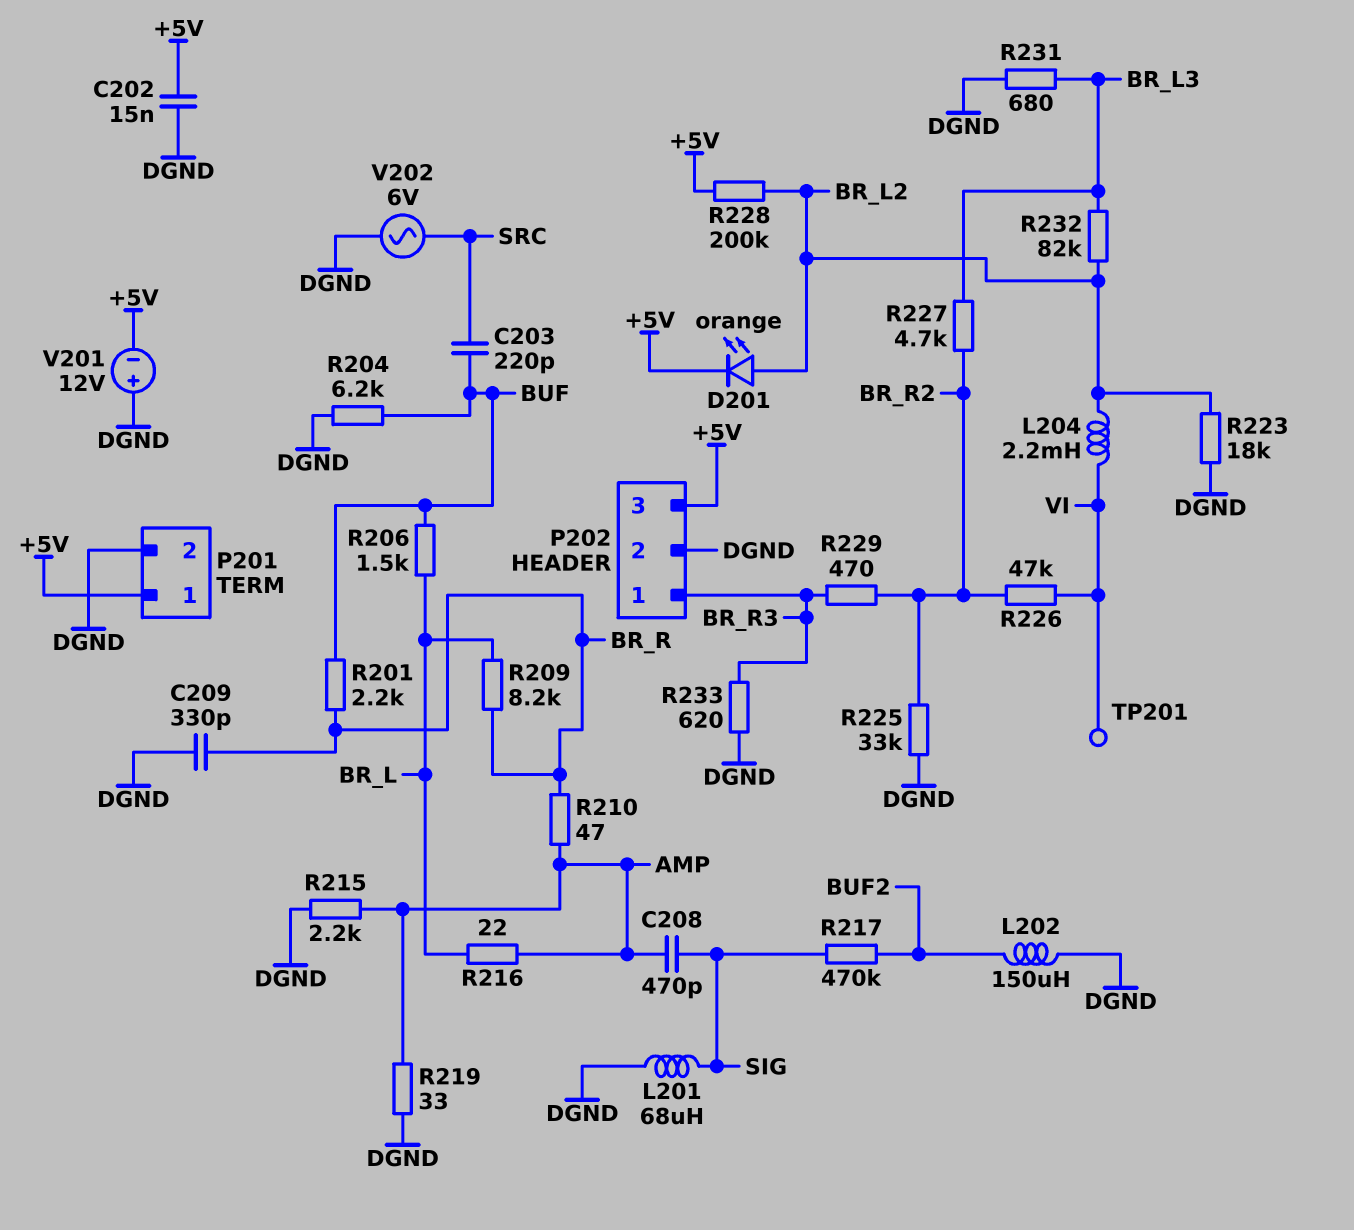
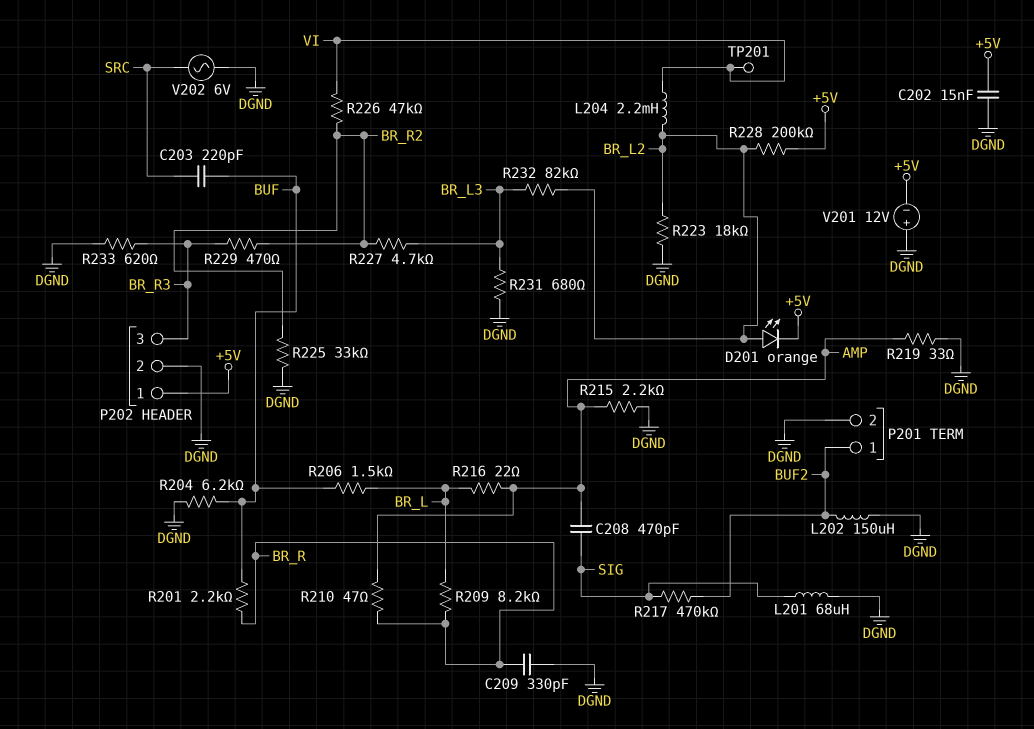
P201 pin 1: +5V -> BUF2
P202 pin 1: BR_R3 -> +5V
P202 pin 3: +5V -> BR_R3

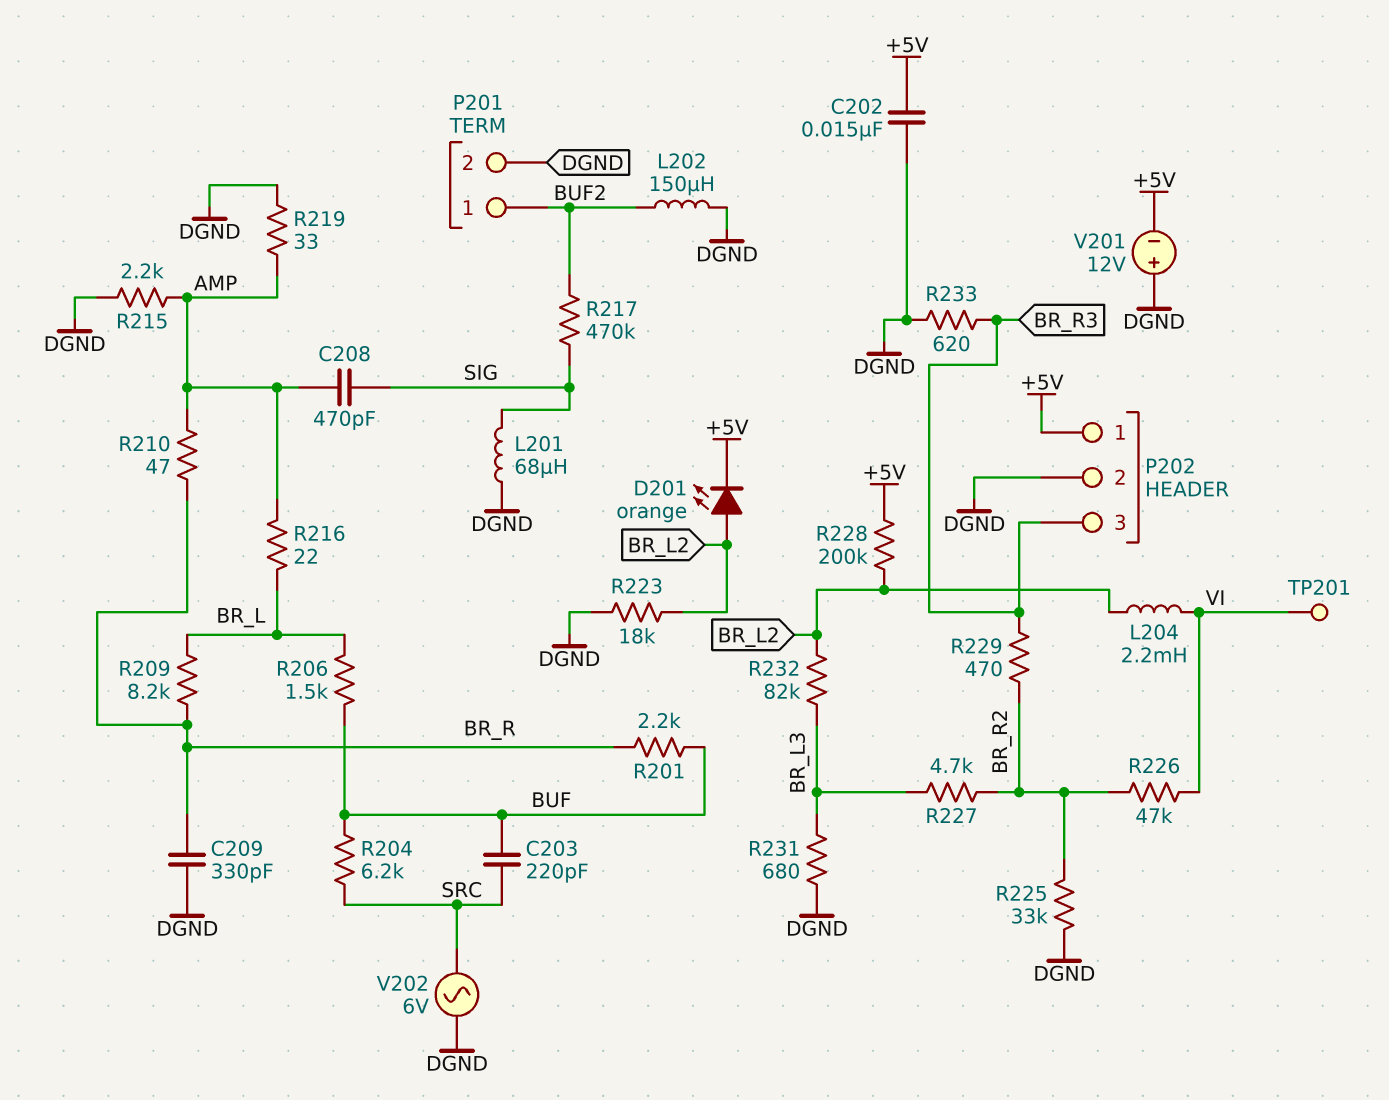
R204: 6.2k (BUF, DGND) -> 6.2k (BUF, SRC)

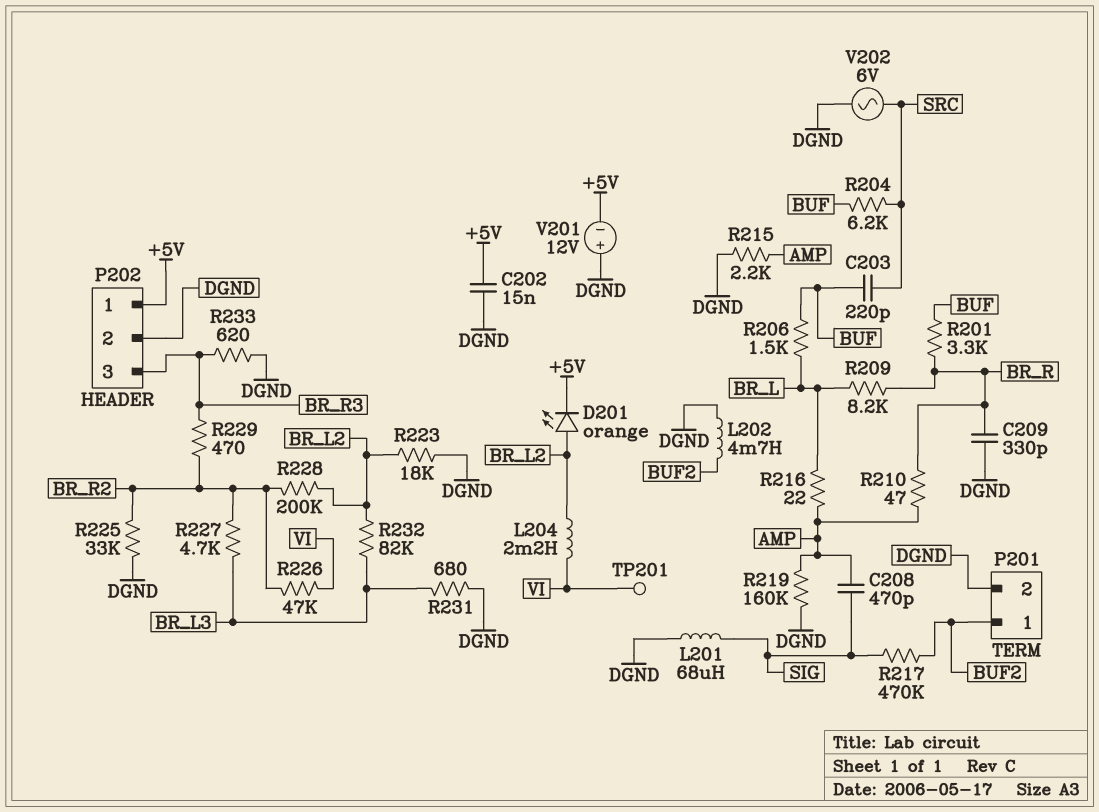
L202: 150uH (BUF2, DGND) -> 4.7mH (BUF2, DGND)
R201: 2.2k (BR_R, BUF) -> 3.3k (BR_R, BUF)
R219: 33 (AMP, DGND) -> 160k (AMP, DGND)
R228: 200k (+5V, BR_L2) -> 200k (BR_L2, BR_R2)

